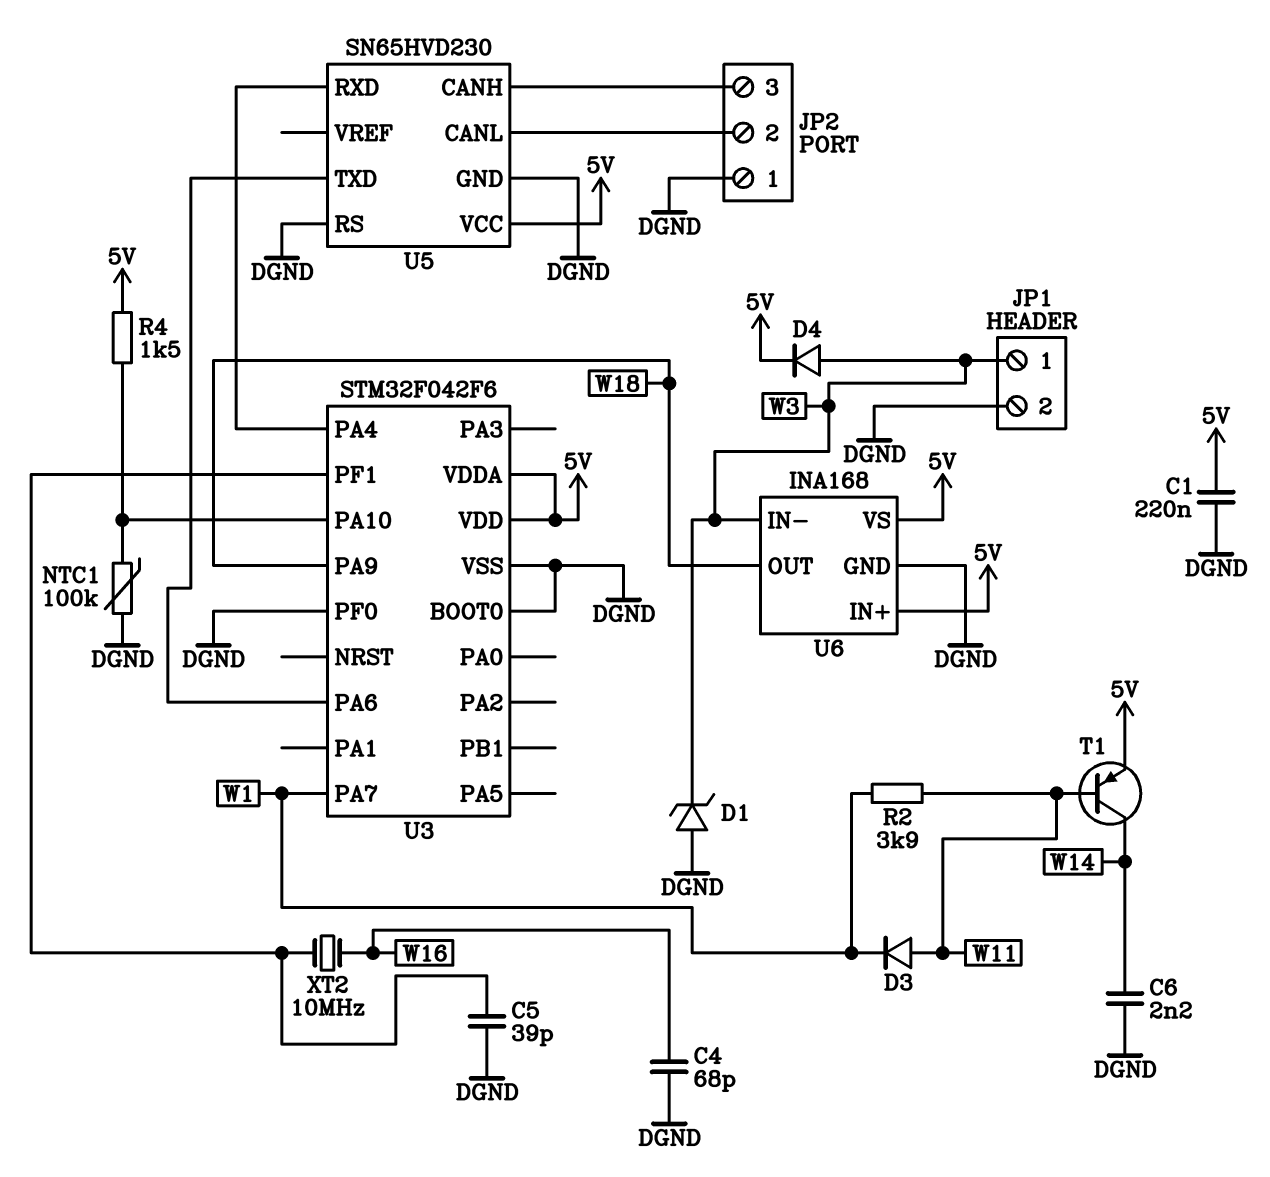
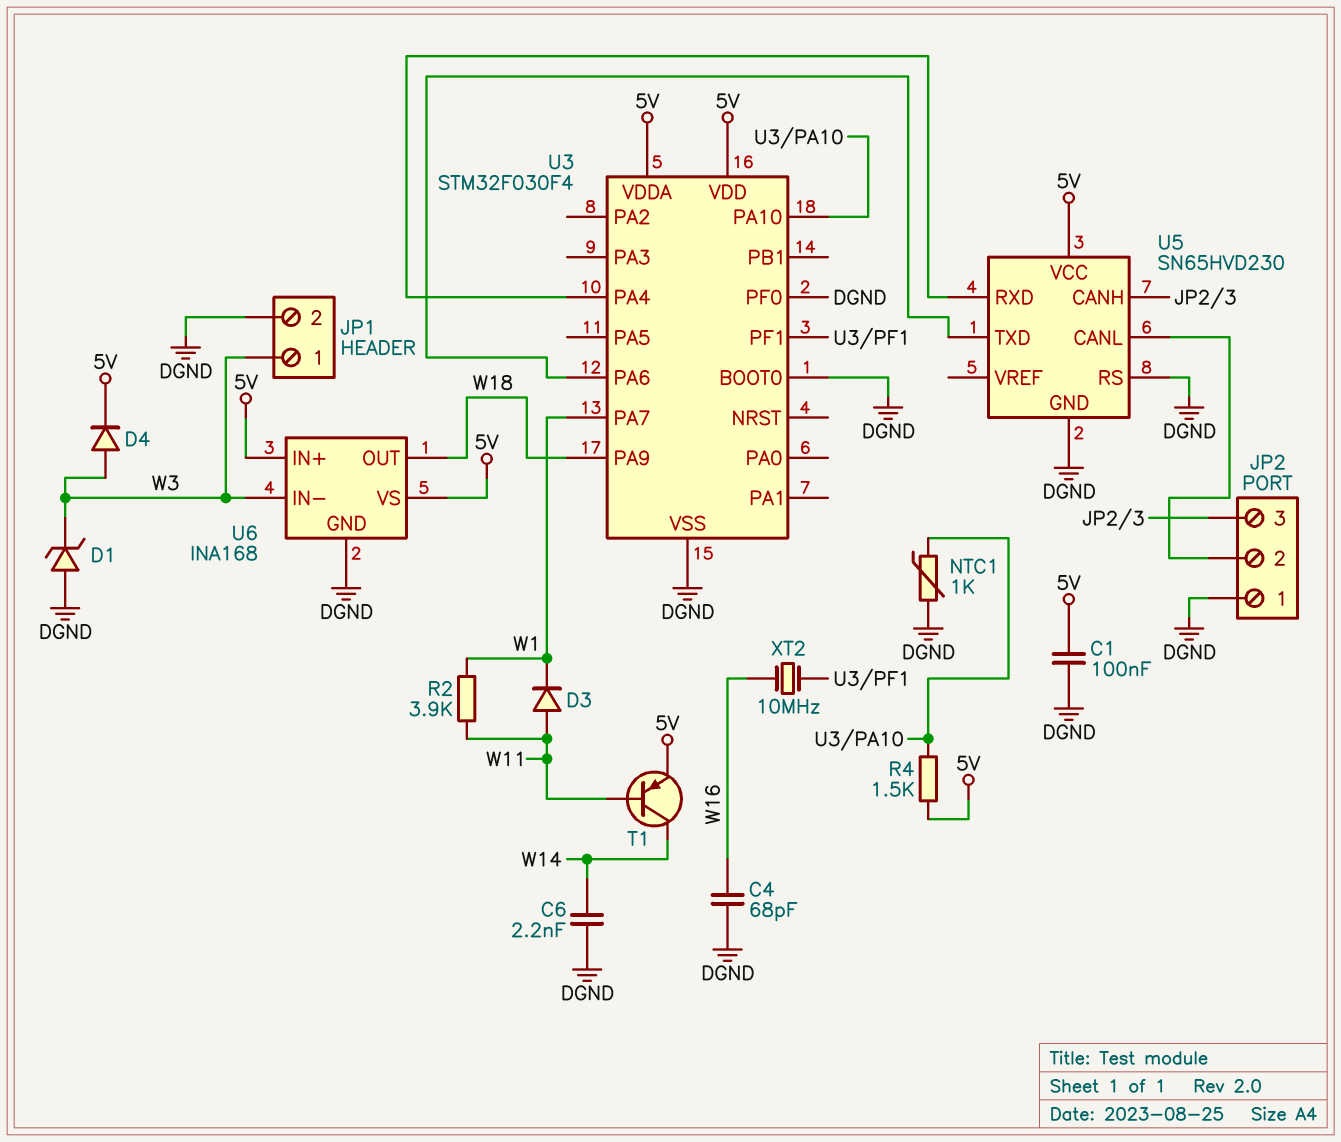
C1: 220nF (5V, DGND) -> 100nF (5V, DGND)
C5: 39pF (DGND, U3/PF1) -> none
NTC1: 100k (DGND, U3/PA10) -> 1k (DGND, U3/PA10)
U3: STM32F042F6 -> STM32F030F4

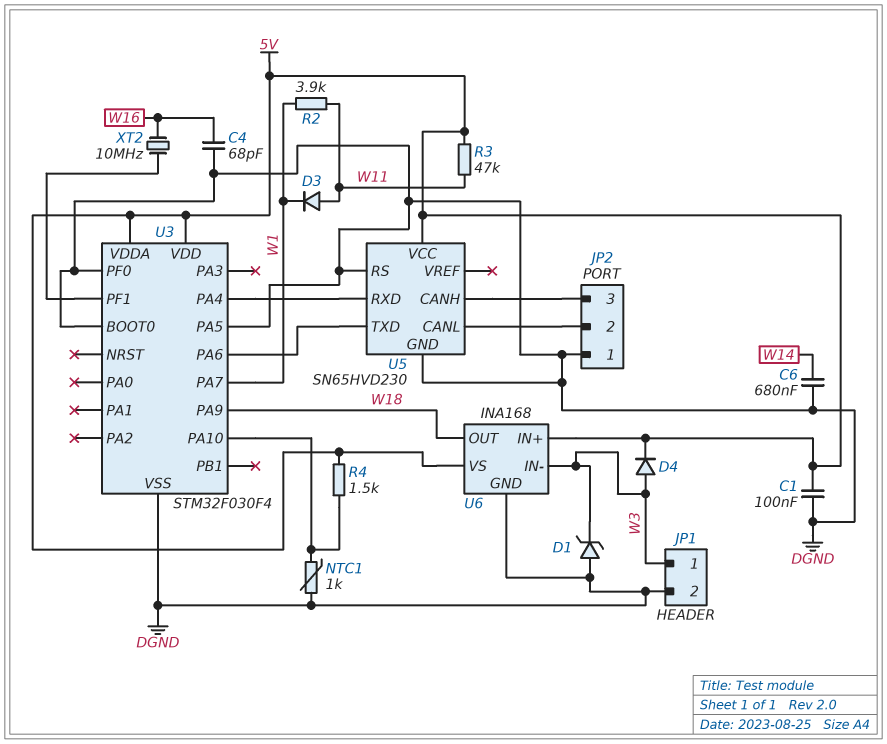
C6: 2.2nF (DGND, W14) -> 680nF (DGND, W14)
R3: none -> 47k (5V, W11)
T1: PNP (B W11, C W14, E 5V) -> none
U3 pin PA5: none -> DGND

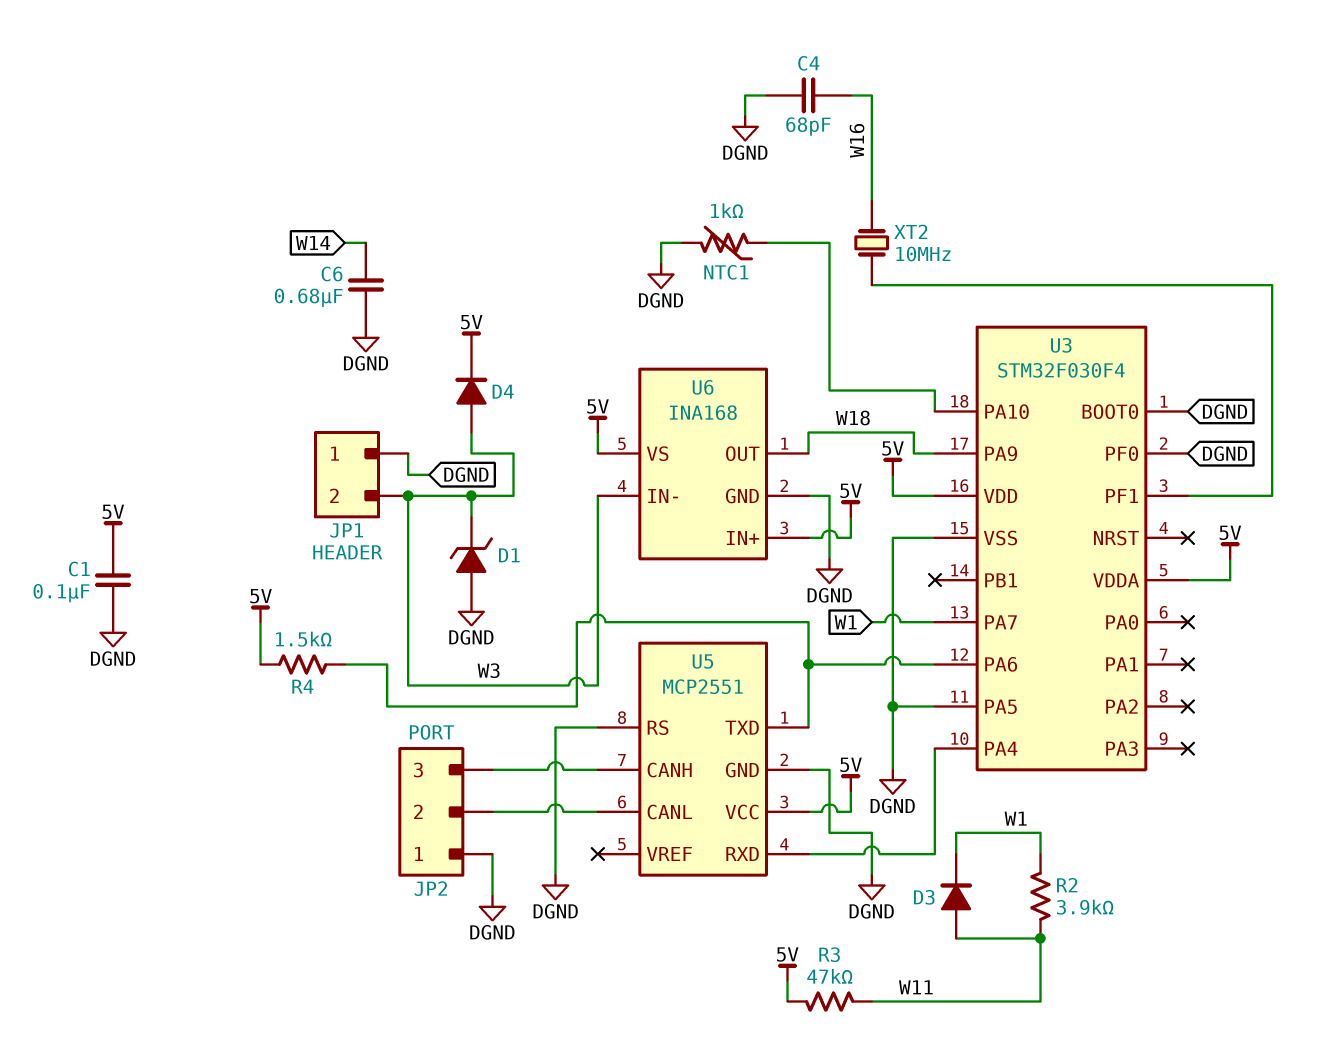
JP1 pin 1: W3 -> DGND
JP1 pin 2: DGND -> W3
R4: 1.5k (5V, U3/PA10) -> 1.5k (5V, U3/PA6)
U5: SN65HVD230 -> MCP2551

